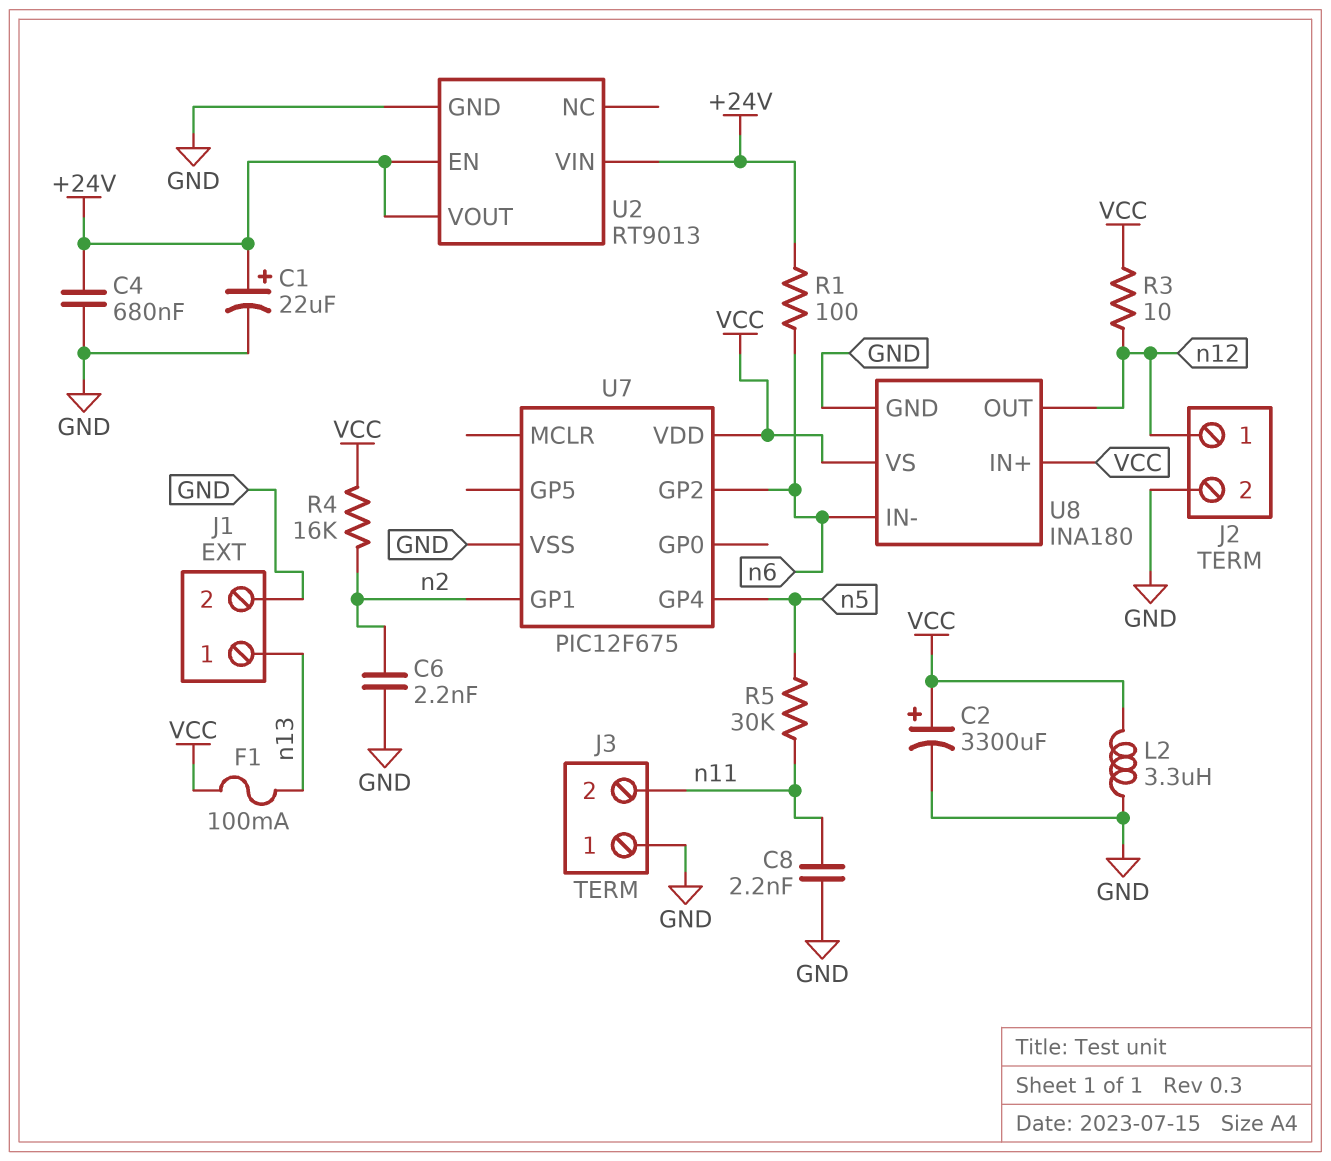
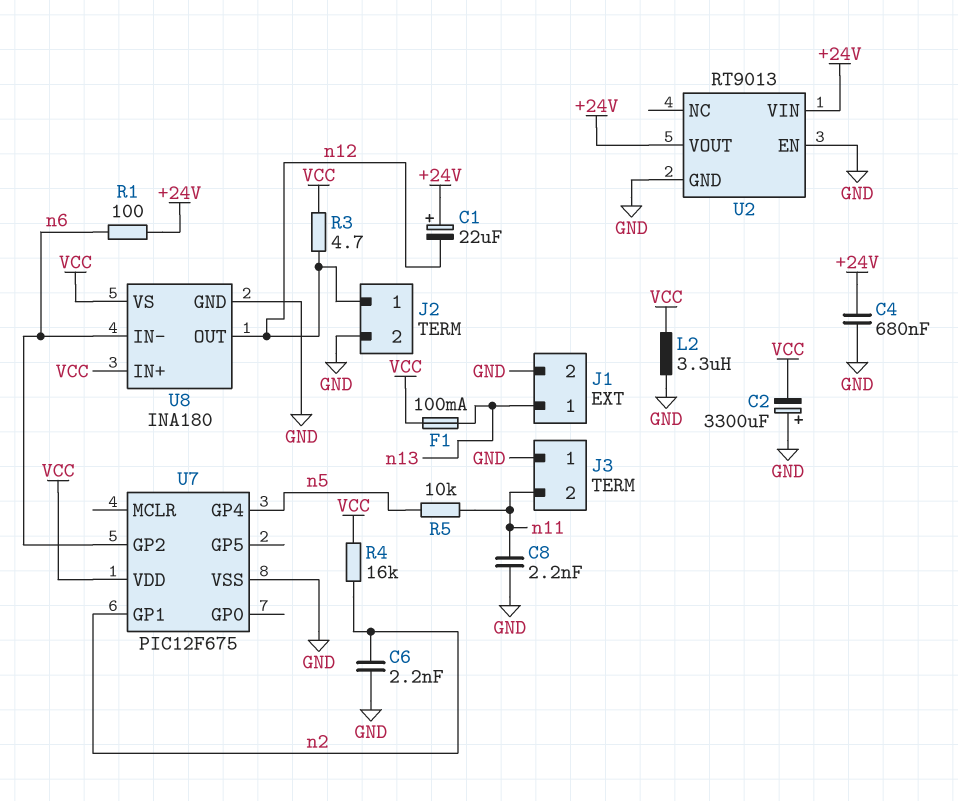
C1: 22uF (plus +24V, minus GND) -> 22uF (plus +24V, minus n12)
C2: 3300uF (plus VCC, minus GND) -> 3300uF (plus GND, minus VCC)
R3: 10 (VCC, n12) -> 4.7 (VCC, n12)
R5: 30k (n5, n11) -> 10k (n5, n11)
U2 pin EN: +24V -> GND

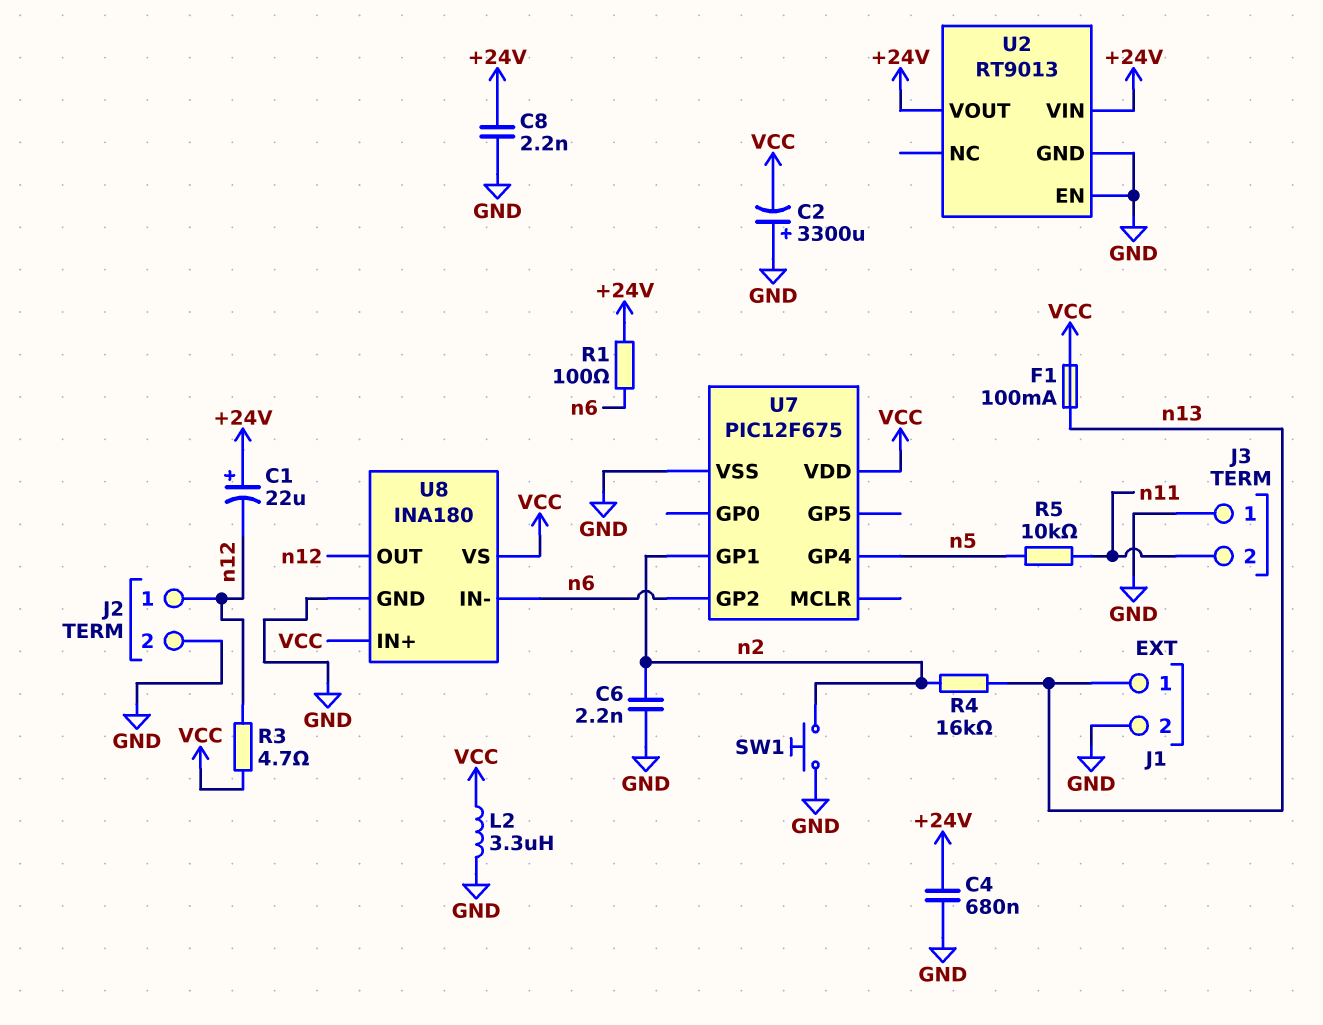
C8: 2.2nF (GND, n11) -> 2.2nF (+24V, GND)
R4: 16k (VCC, n2) -> 16k (n2, n13)
SW1: none -> button (GND, n2)

